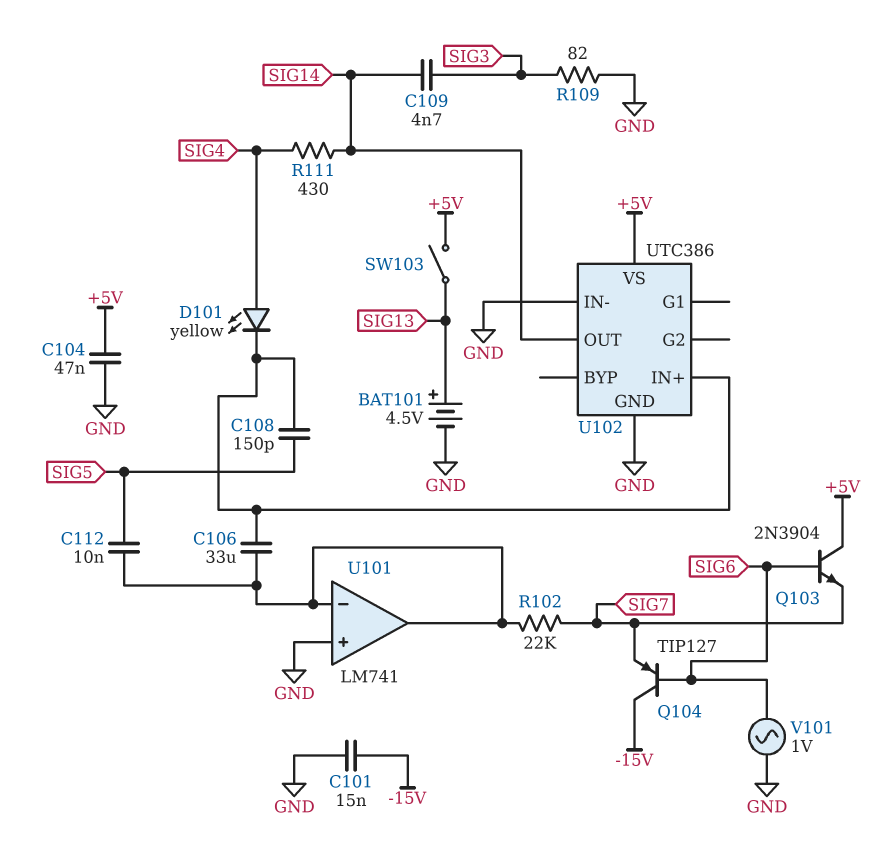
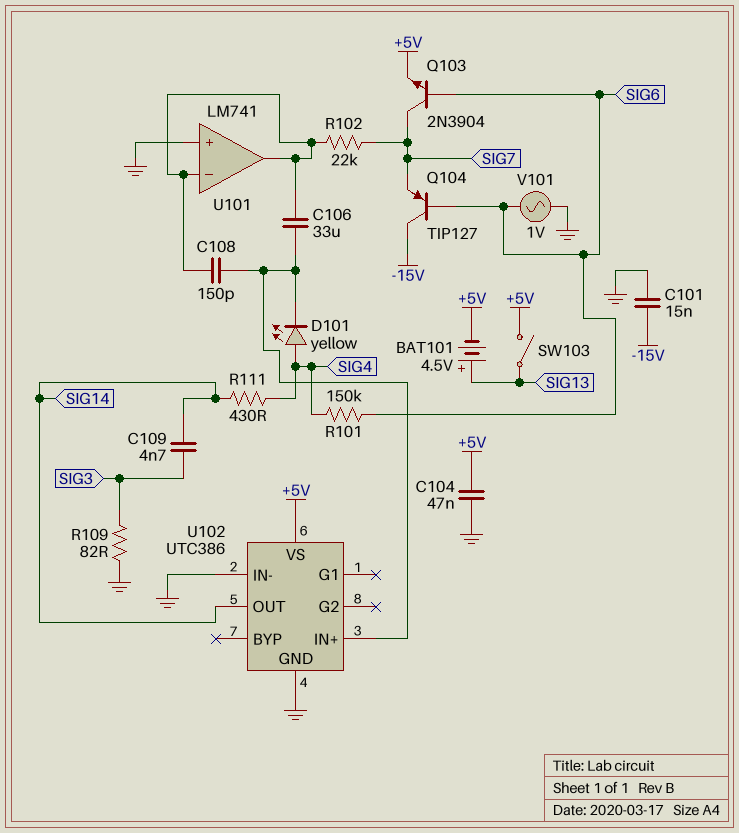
BAT101: 4.5V (plus SIG13, minus GND) -> 4.5V (plus SIG13, minus +5V)
C108: 150pF (SIG5, U102/IN+) -> 150pF (U101/in-, U102/IN+)
C112: 10nF (SIG5, U101/in-) -> none
Q103: NPN 2N3904 (B SIG6, C +5V, E SIG7) -> NPN 2N3904 (B SIG6, C SIG7, E +5V)
R101: none -> 150k (SIG4, SIG6)

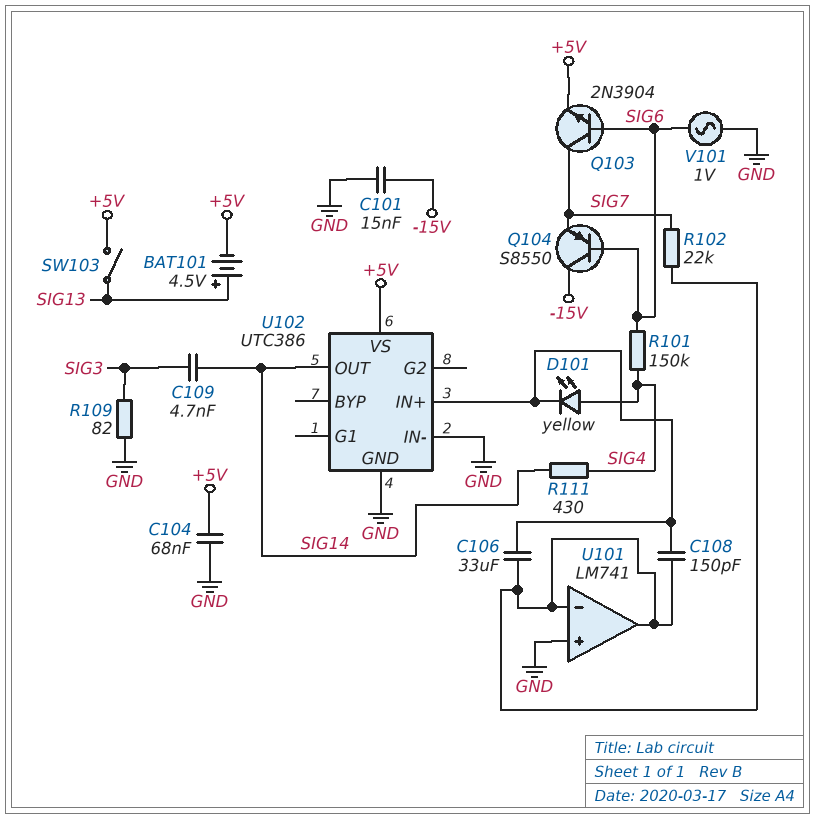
C104: 47nF (+5V, GND) -> 68nF (+5V, GND)
Q104: PNP TIP127 (B SIG6, C -15V, E SIG7) -> PNP S8550 (B SIG6, C -15V, E SIG7)

